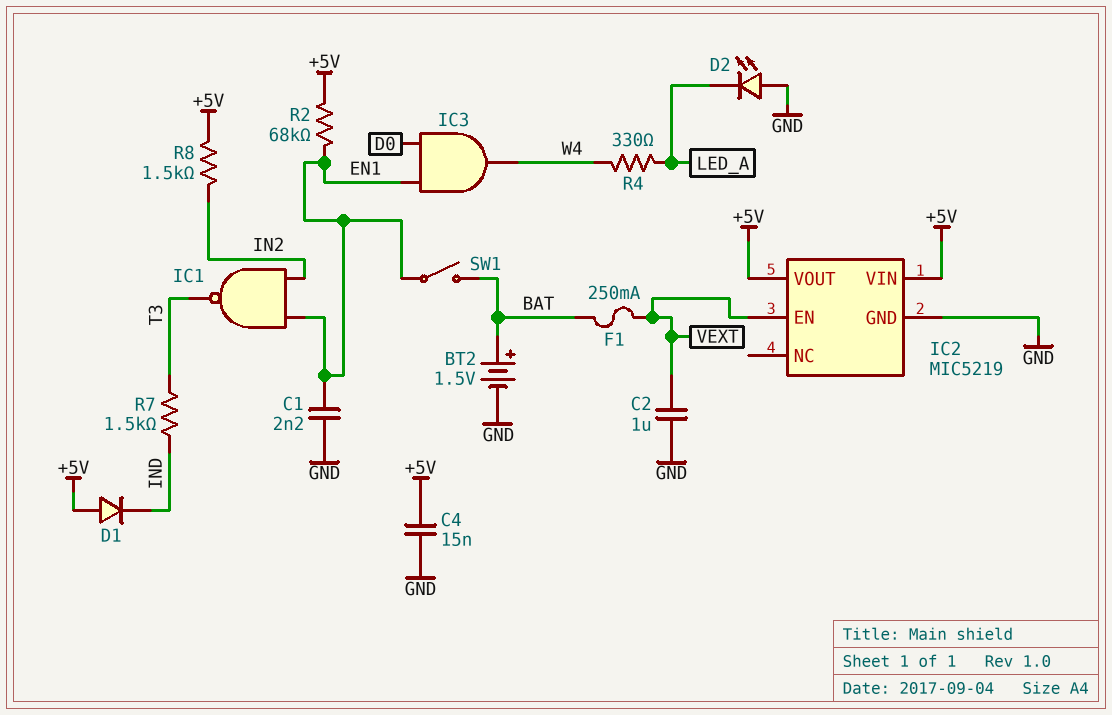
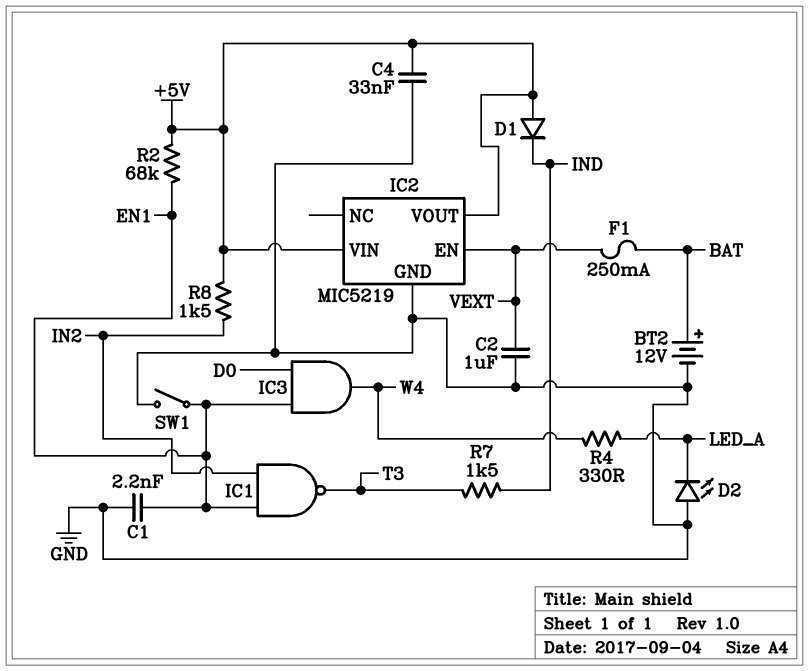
BT2: 1.5V (plus BAT, minus GND) -> 12V (plus BAT, minus GND)
C4: 15nF (+5V, GND) -> 33nF (+5V, GND)
SW1: switch (BAT, EN1) -> switch (EN1, GND)

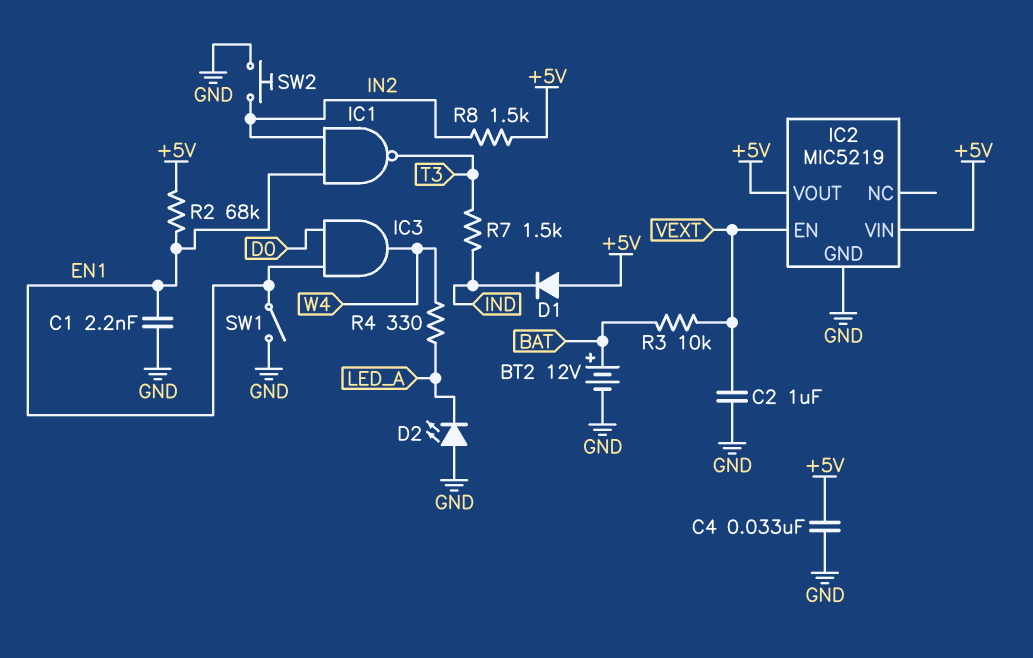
F1: 250mA (BAT, VEXT) -> none
R3: none -> 10k (BAT, VEXT)
SW2: none -> button (GND, IN2)

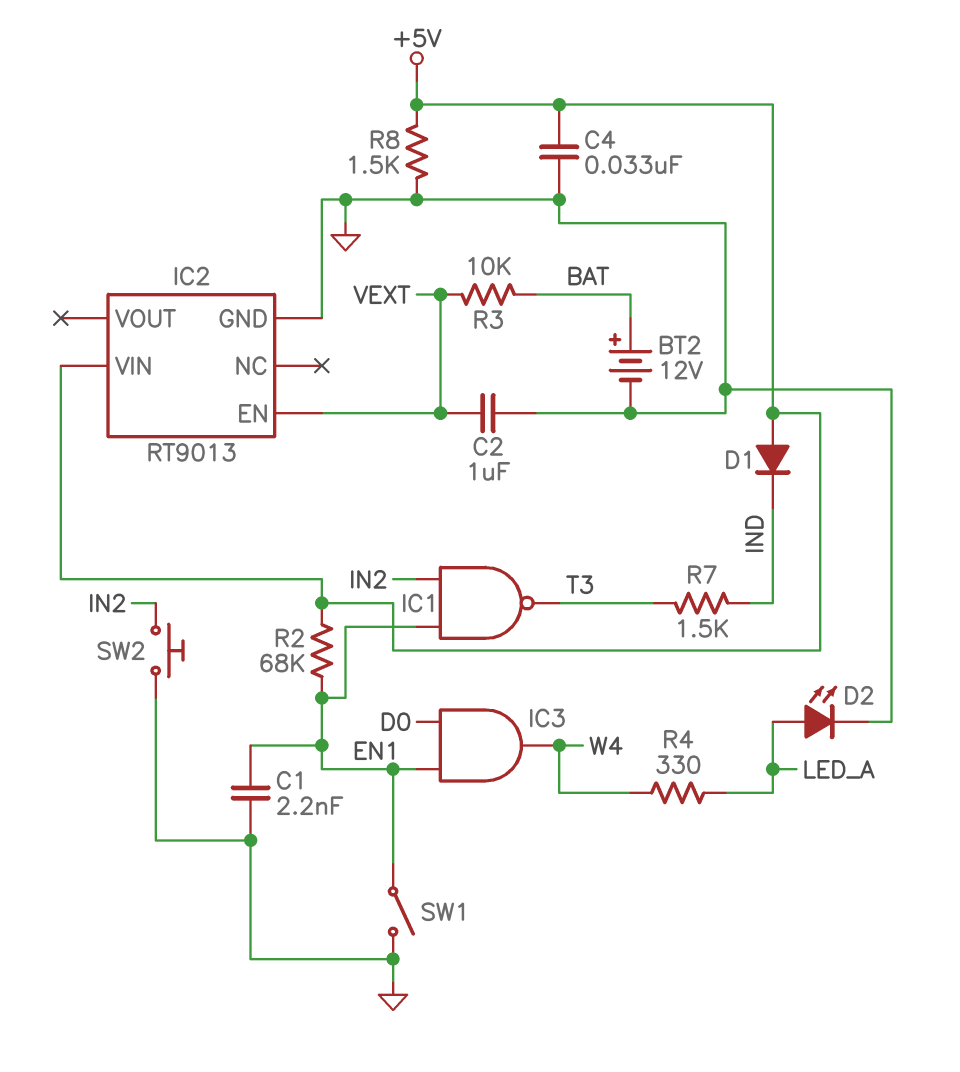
D2: LED (A GND, K LED_A) -> LED (A LED_A, K GND)
IC2: MIC5219 -> RT9013
IC2 pin VOUT: +5V -> none
R8: 1.5k (+5V, IN2) -> 1.5k (+5V, GND)

